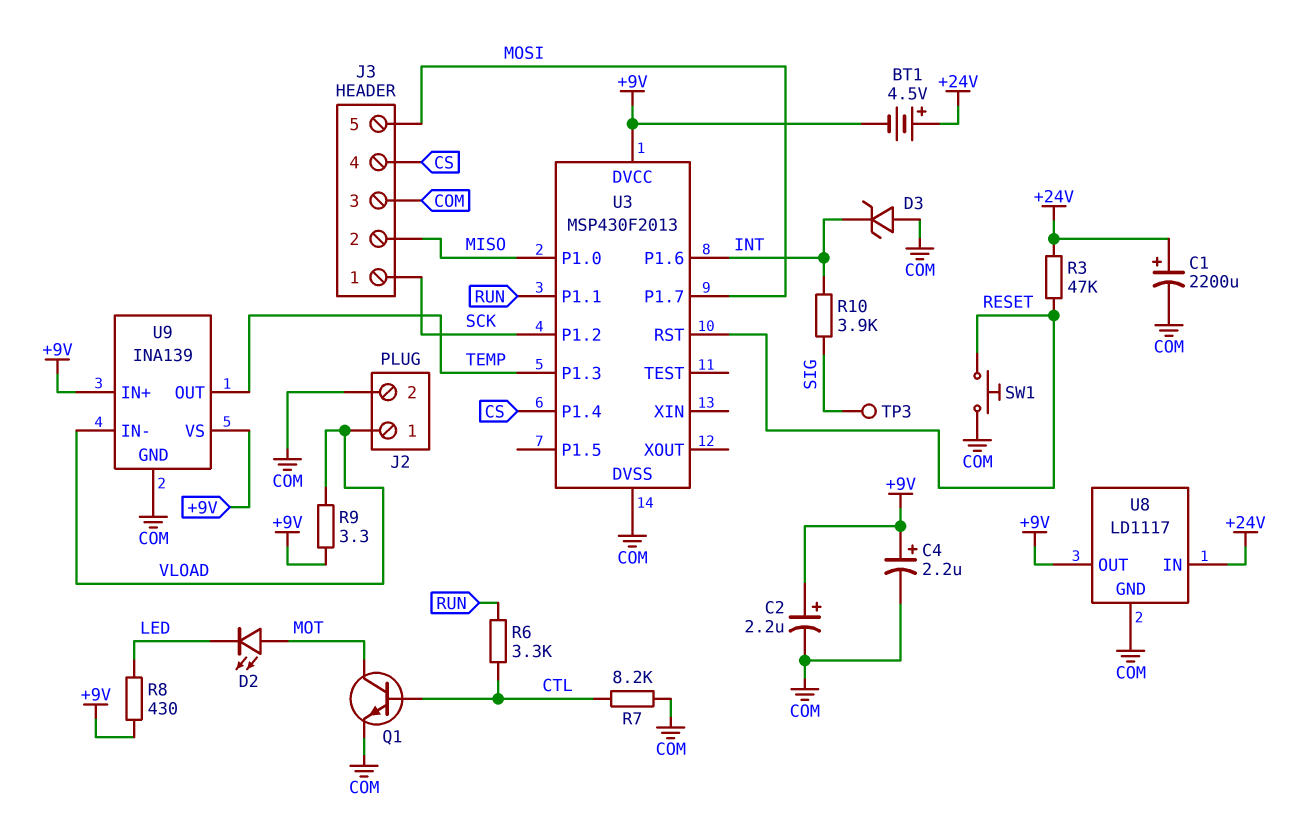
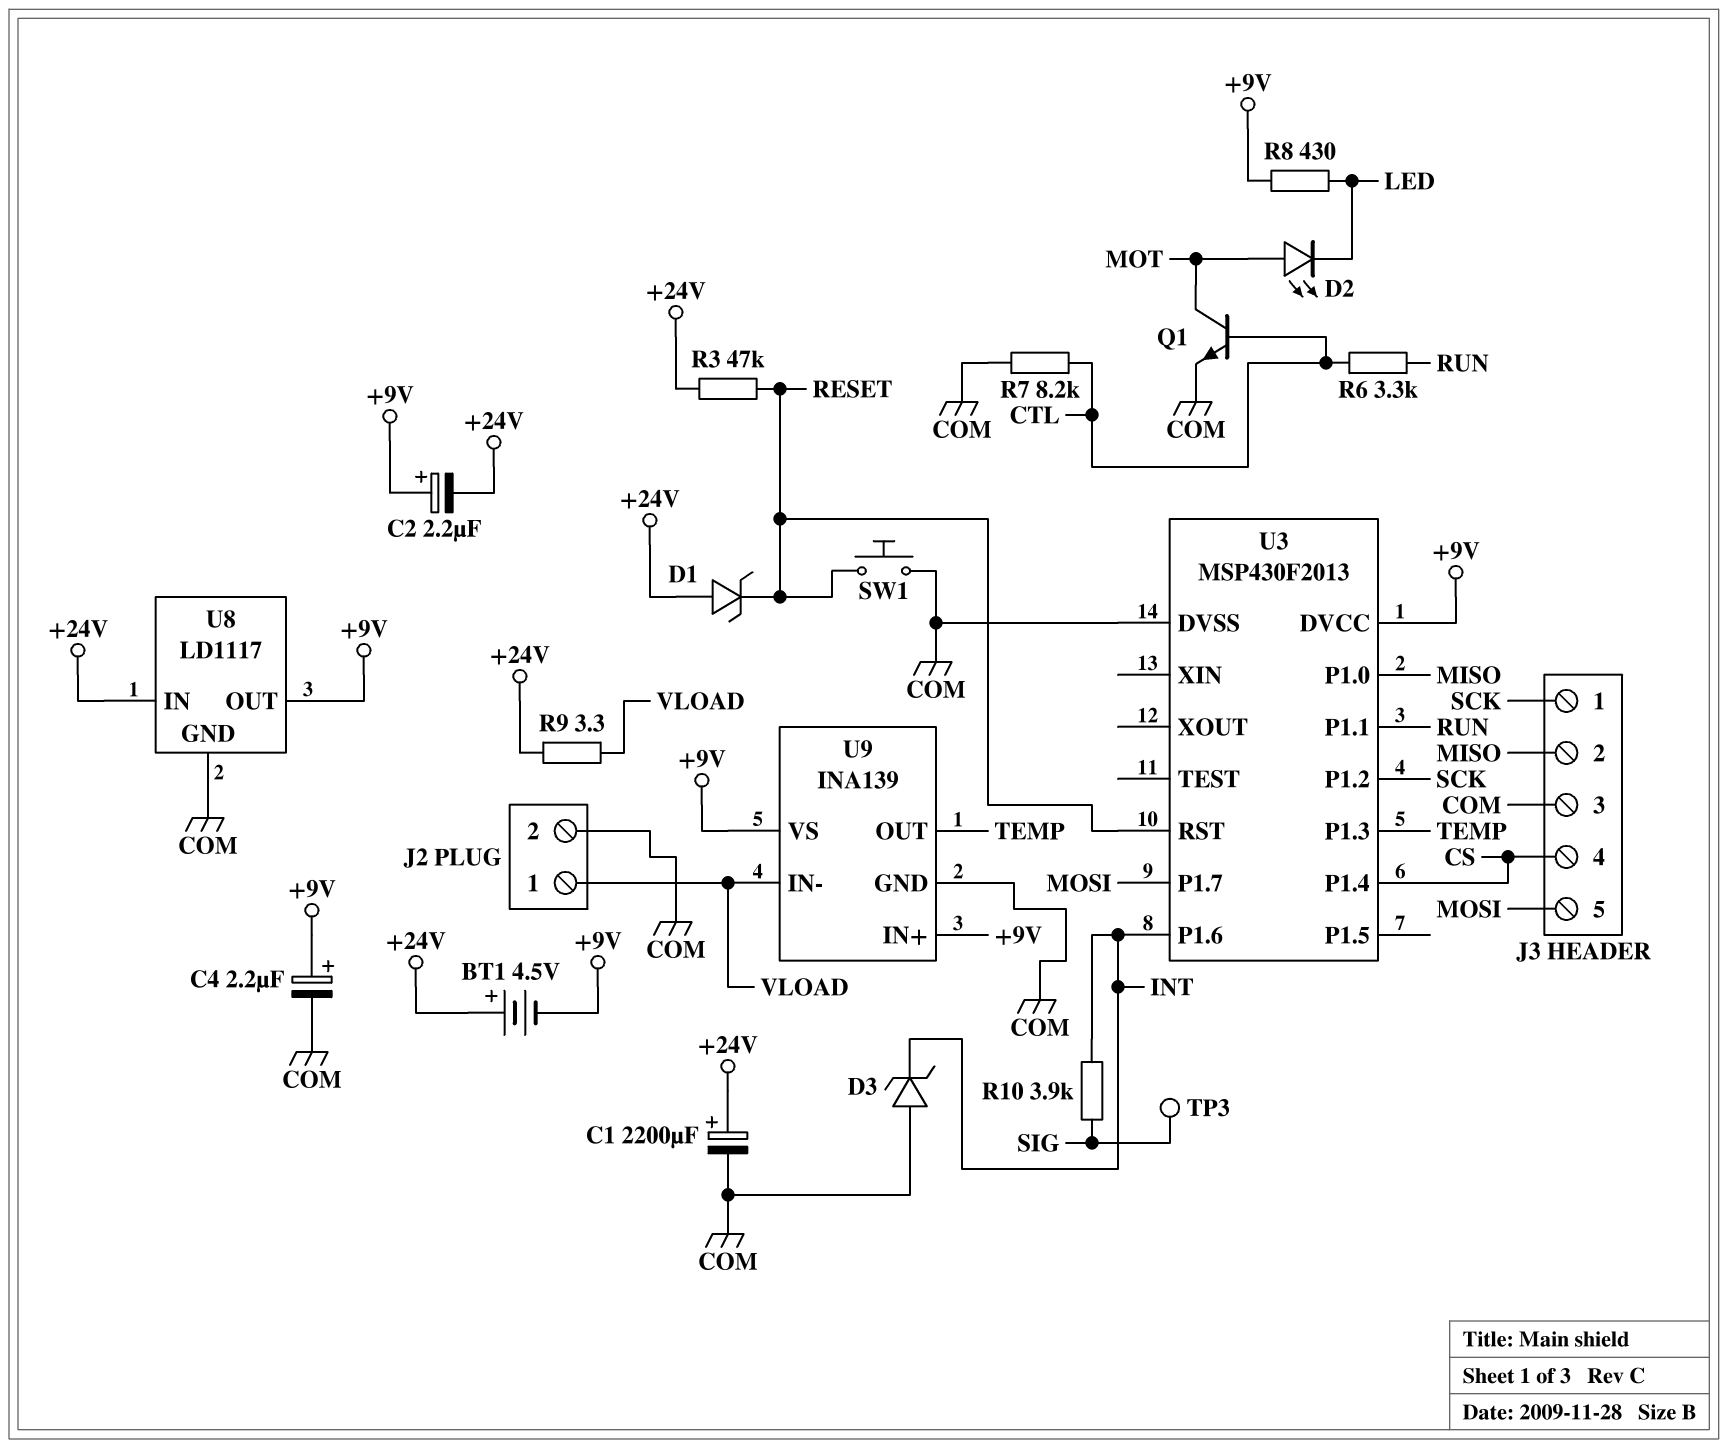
C2: 2.2uF (plus +9V, minus COM) -> 2.2uF (plus +9V, minus +24V)
D1: none -> zener (A +24V, K RESET)
R9: 3.3 (+9V, VLOAD) -> 3.3 (+24V, VLOAD)

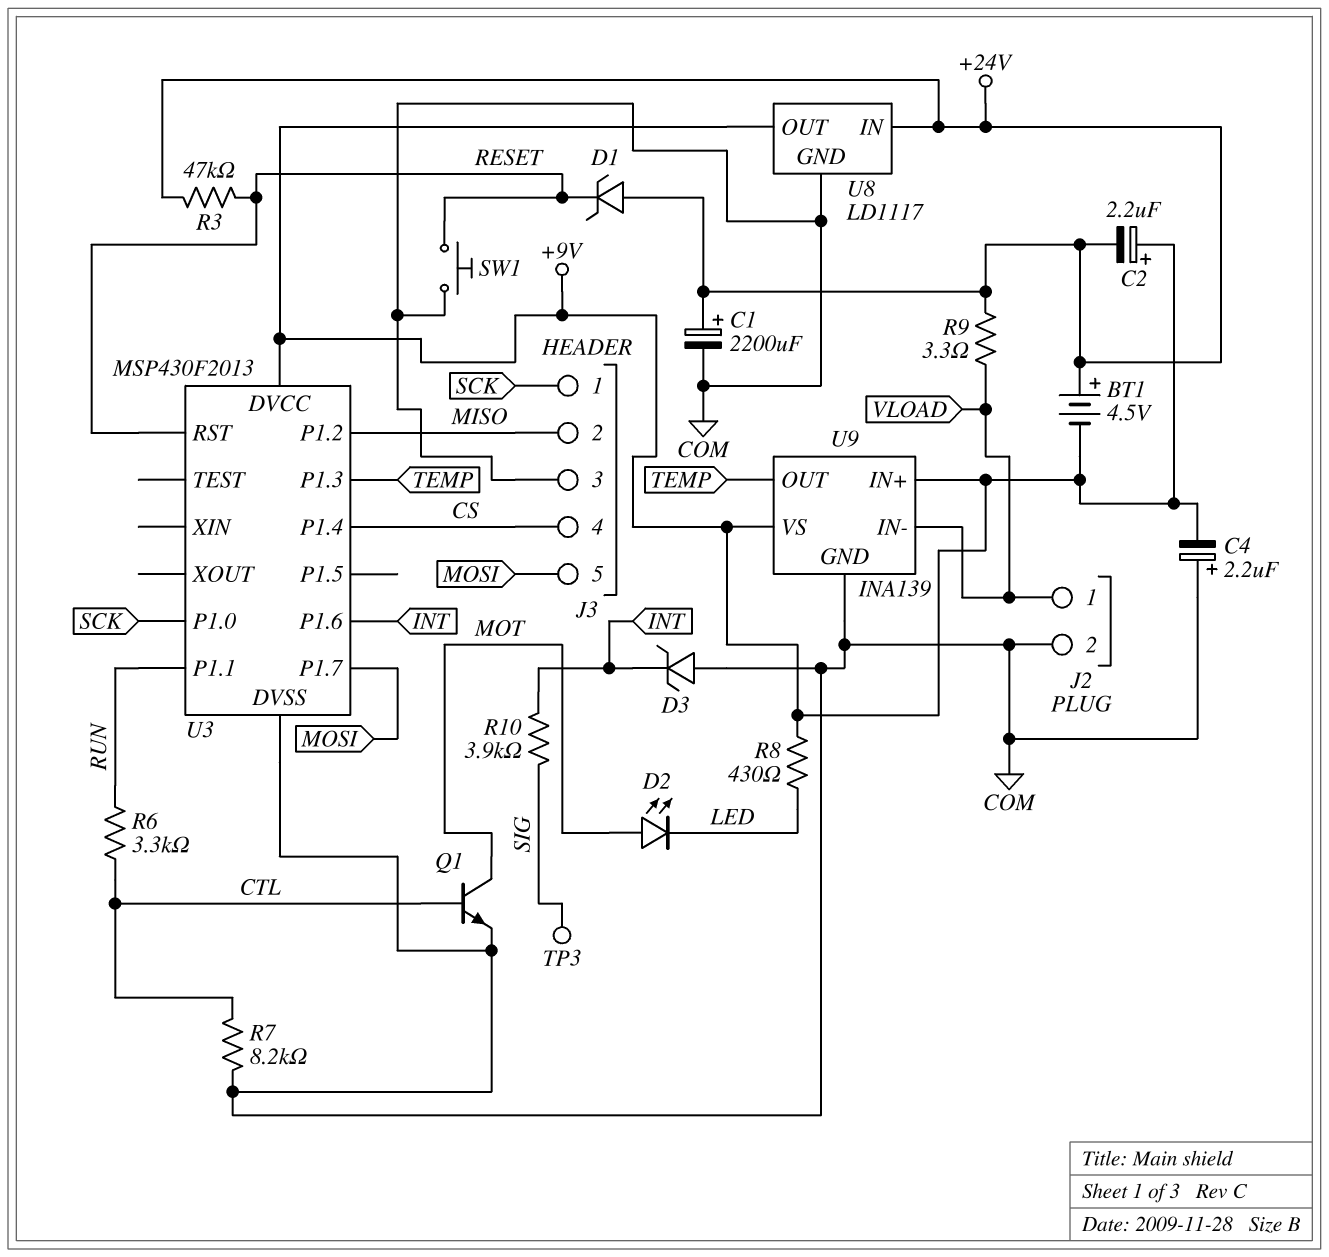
C4: 2.2uF (plus +9V, minus COM) -> 2.2uF (plus COM, minus +9V)
U3 pin P1.0: MISO -> SCK
U3 pin P1.2: SCK -> MISO

